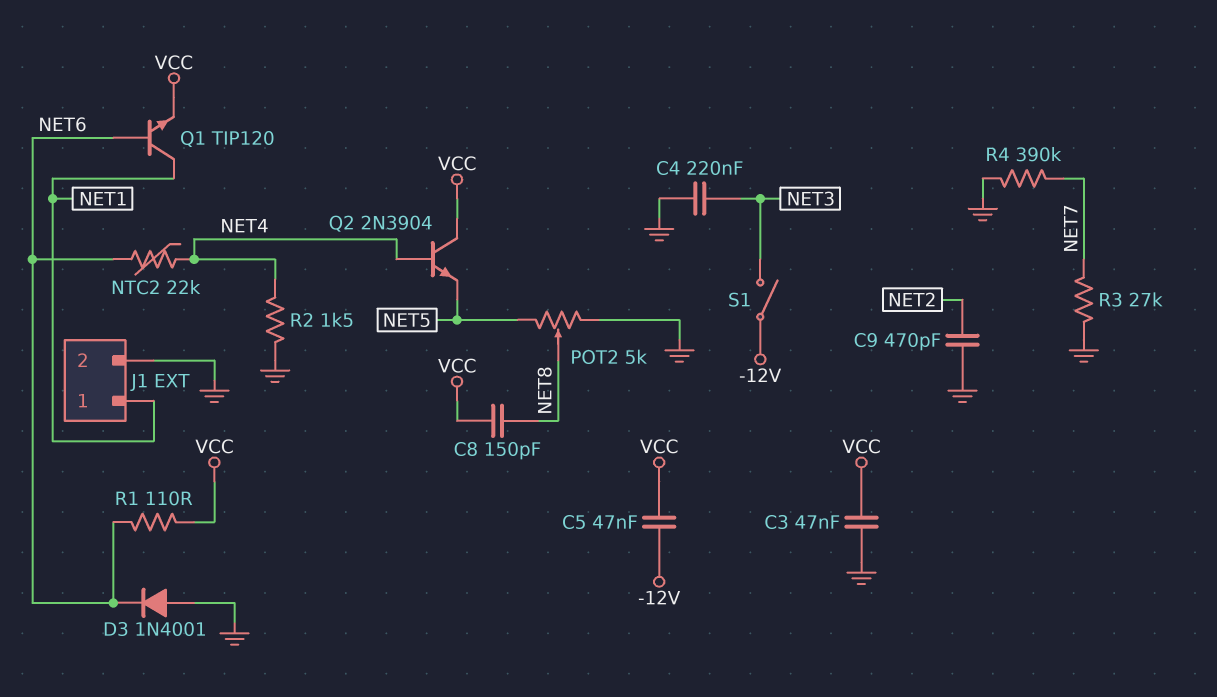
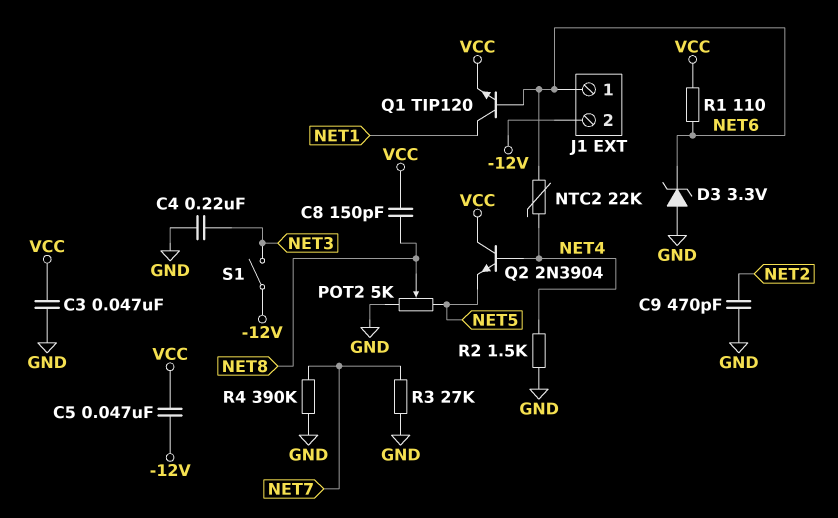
D3: diode 1N4001 (A GND, K NET6) -> zener 3.3V (A GND, K NET6)
J1 pin 1: NET1 -> NET6
J1 pin 2: GND -> -12V

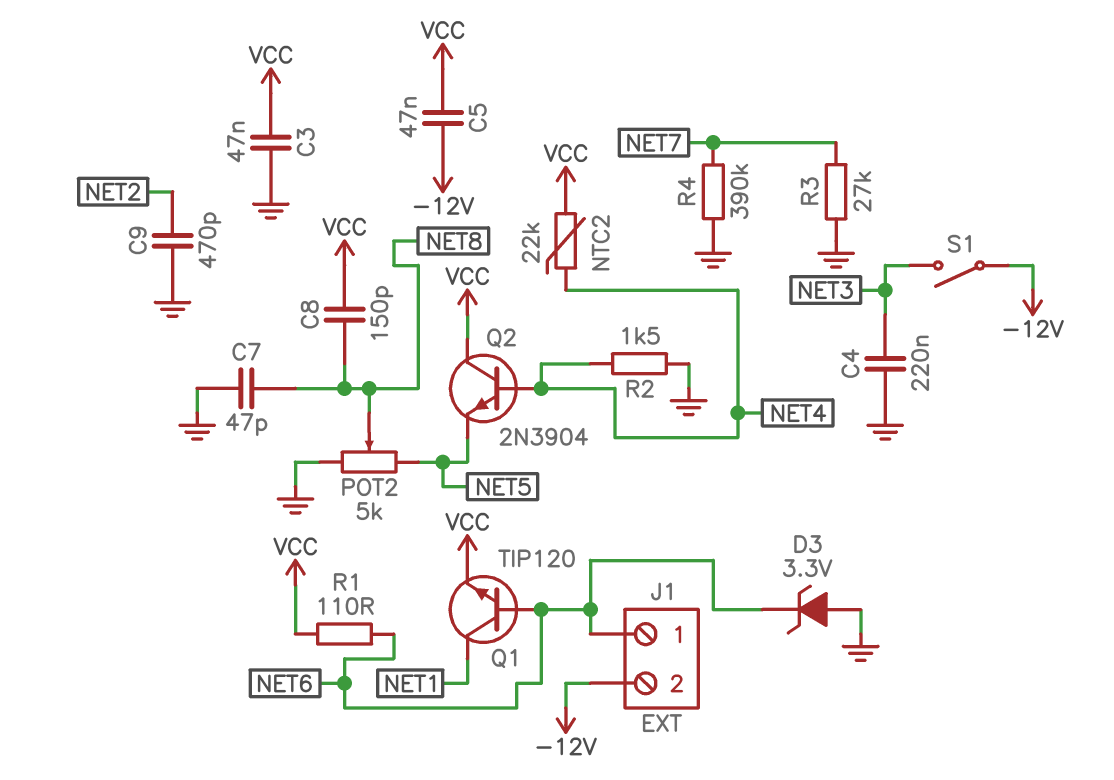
C7: none -> 47pF (GND, NET8)
NTC2: 22k (NET4, NET6) -> 22k (NET4, VCC)

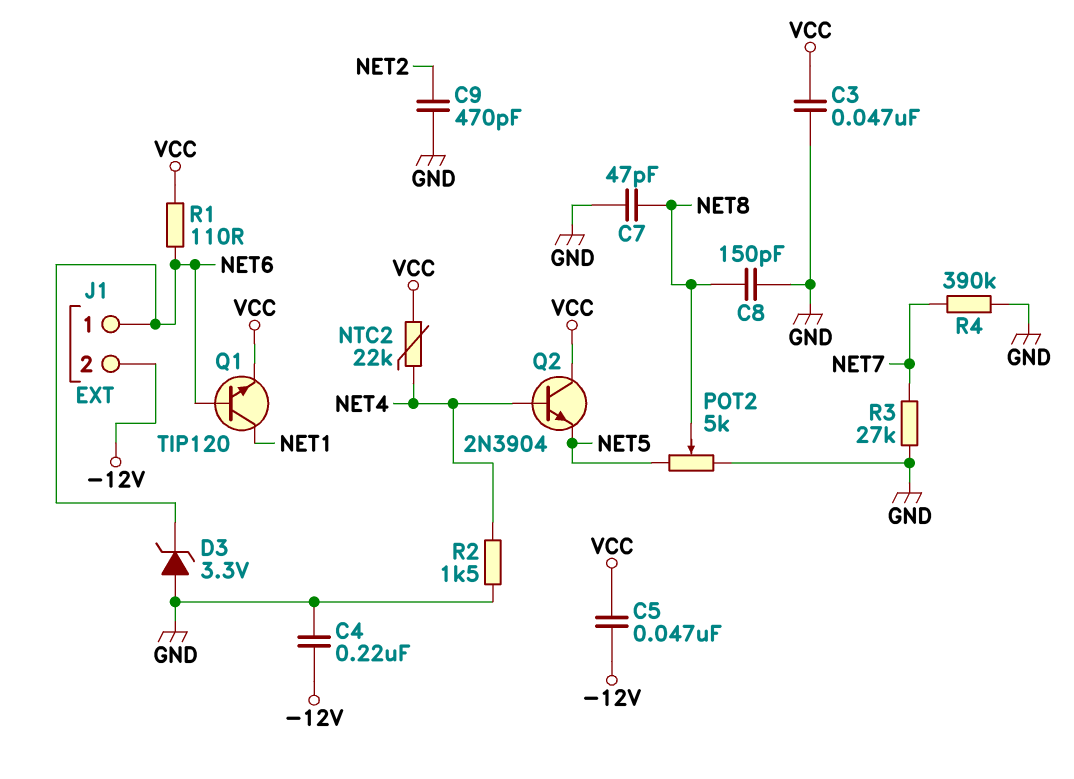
C4: 220nF (GND, NET3) -> 220nF (-12V, GND)
C8: 150pF (NET8, VCC) -> 150pF (GND, NET8)
S1: switch (-12V, NET3) -> none

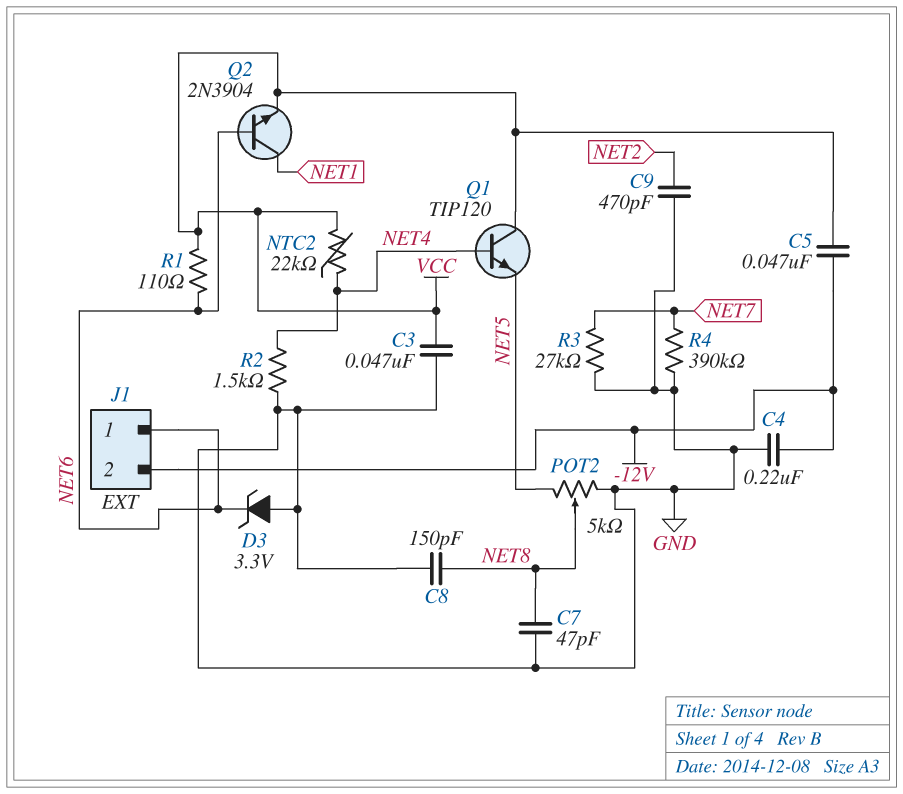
Q1: NPN TIP120 (B NET6, C NET1, E VCC) -> NPN TIP120 (B NET4, C VCC, E NET5)
Q2: NPN 2N3904 (B NET4, C VCC, E NET5) -> NPN 2N3904 (B NET6, C NET1, E VCC)

